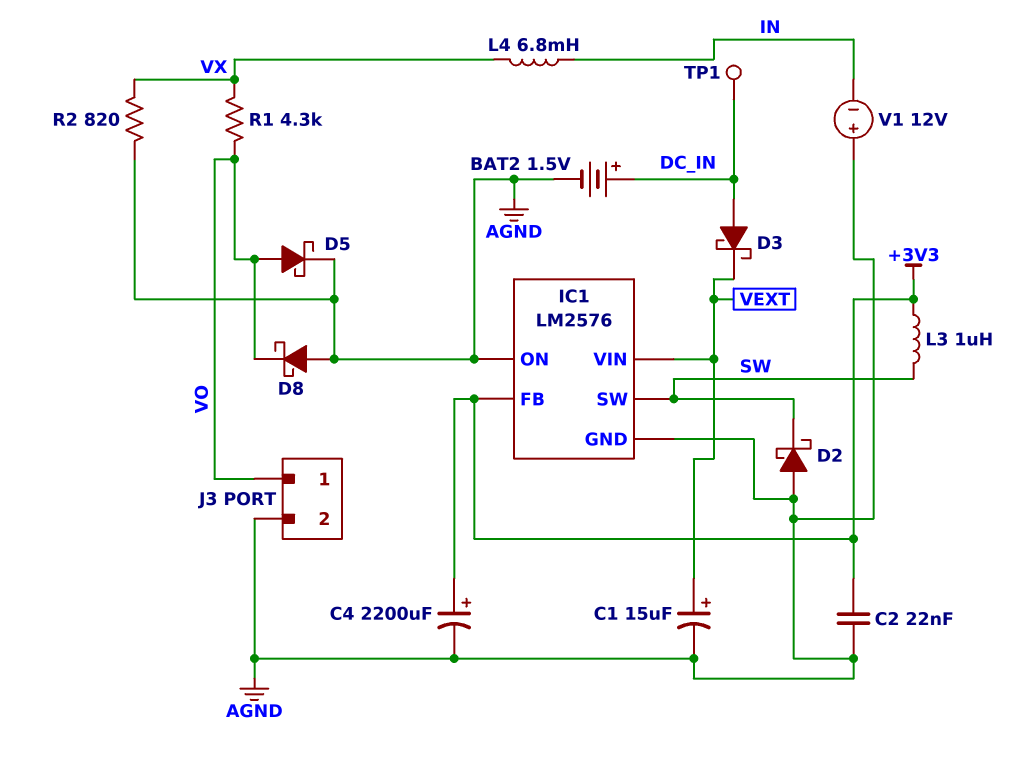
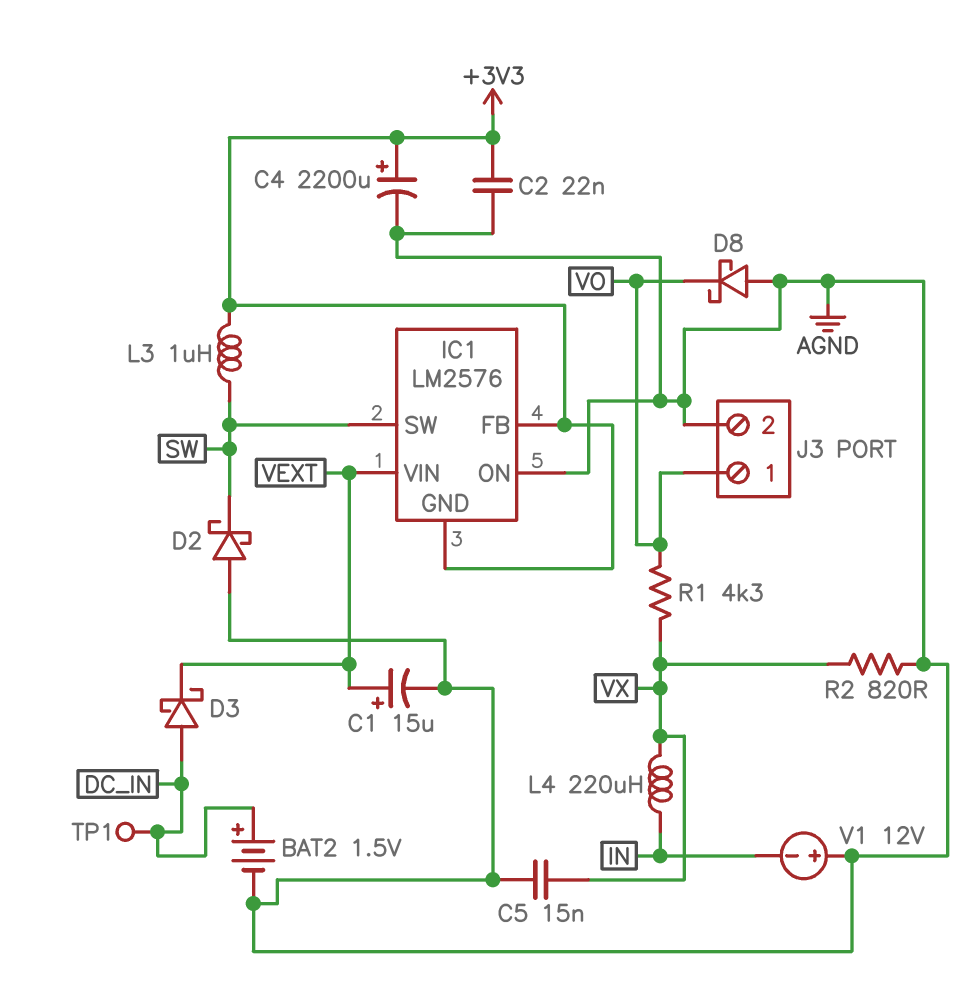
C5: none -> 15nF (AGND, VX)
D5: schottky (A VO, K AGND) -> none
IC1 pin GND: AGND -> +3V3
L4: 6.8mH (IN, VX) -> 220uH (IN, VX)

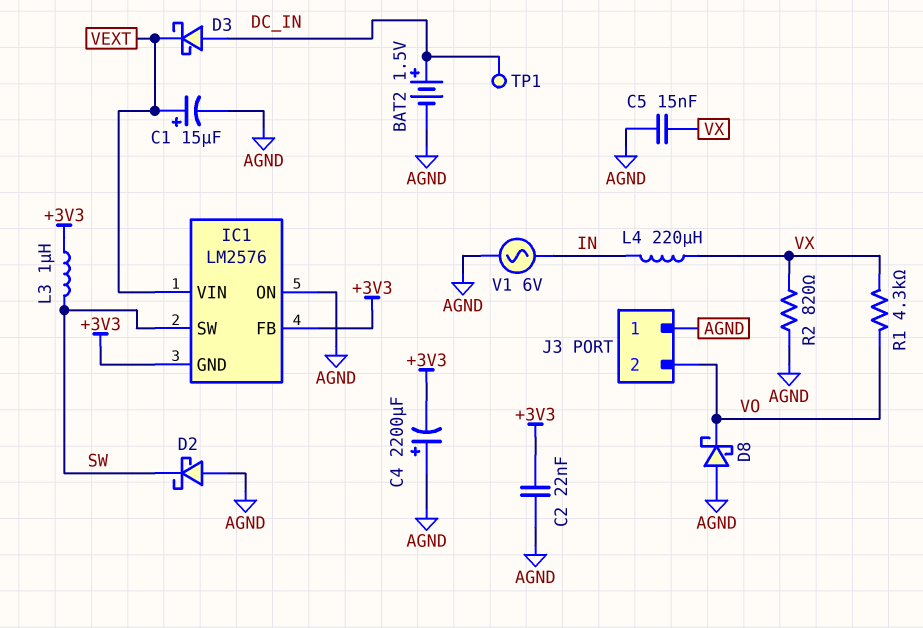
C4: 2200uF (plus +3V3, minus AGND) -> 2200uF (plus AGND, minus +3V3)
J3 pin 1: VO -> AGND
J3 pin 2: AGND -> VO
V1: 12V (plus AGND, minus IN) -> AC 6V (AGND, IN)

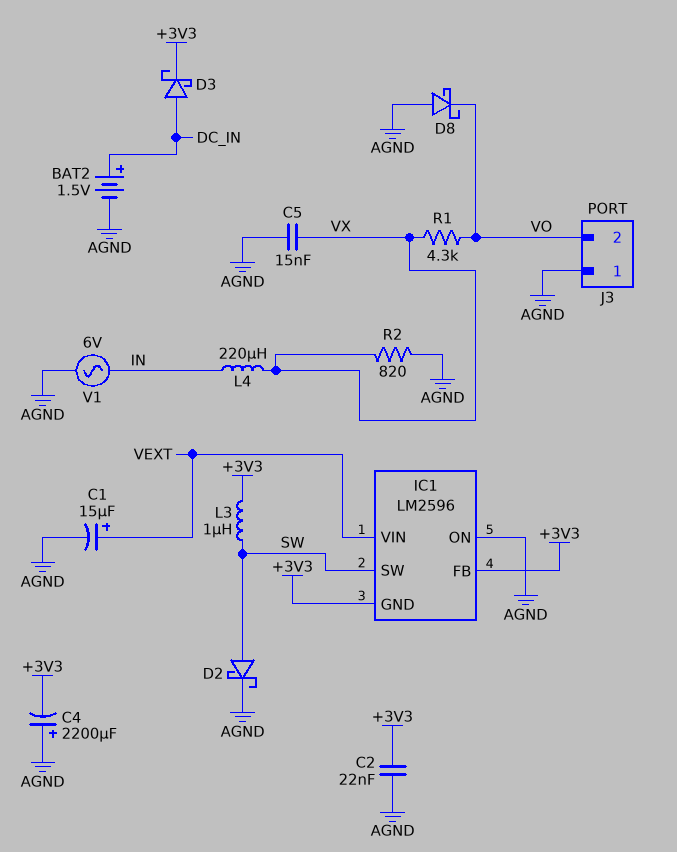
D2: schottky (A AGND, K SW) -> schottky (A SW, K AGND)
D3: schottky (A DC_IN, K VEXT) -> schottky (A DC_IN, K +3V3)
IC1: LM2576 -> LM2596
TP1: test point (DC_IN) -> none

